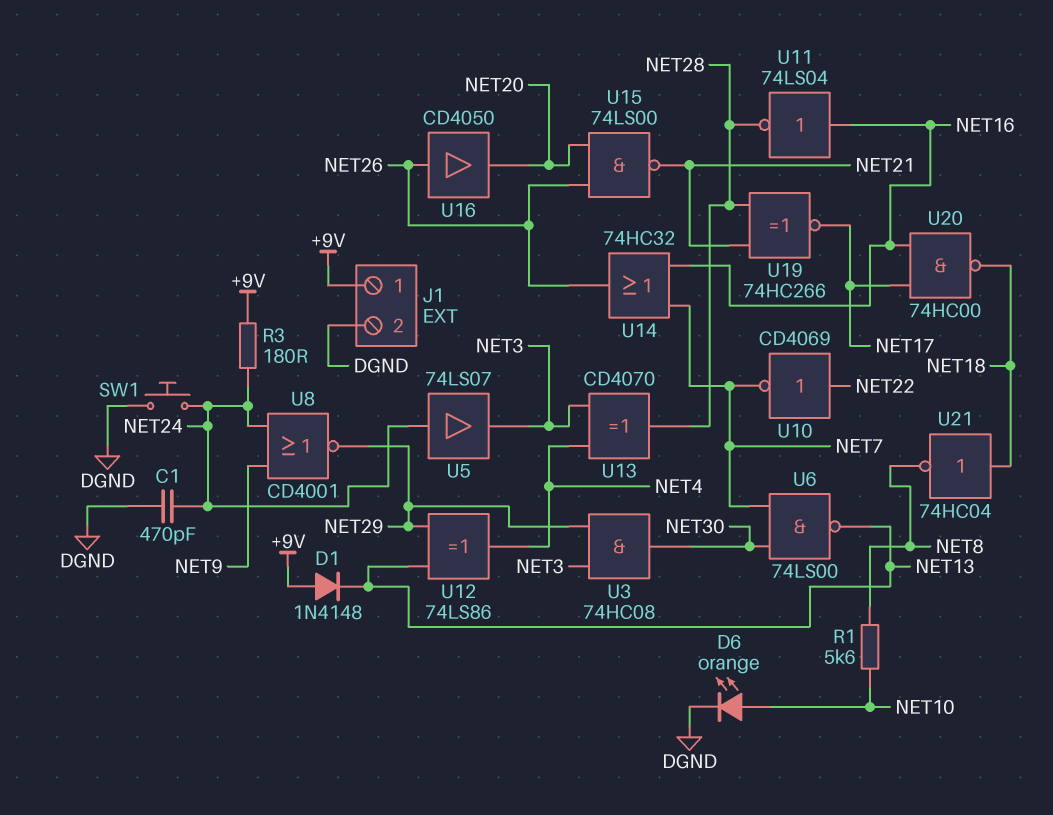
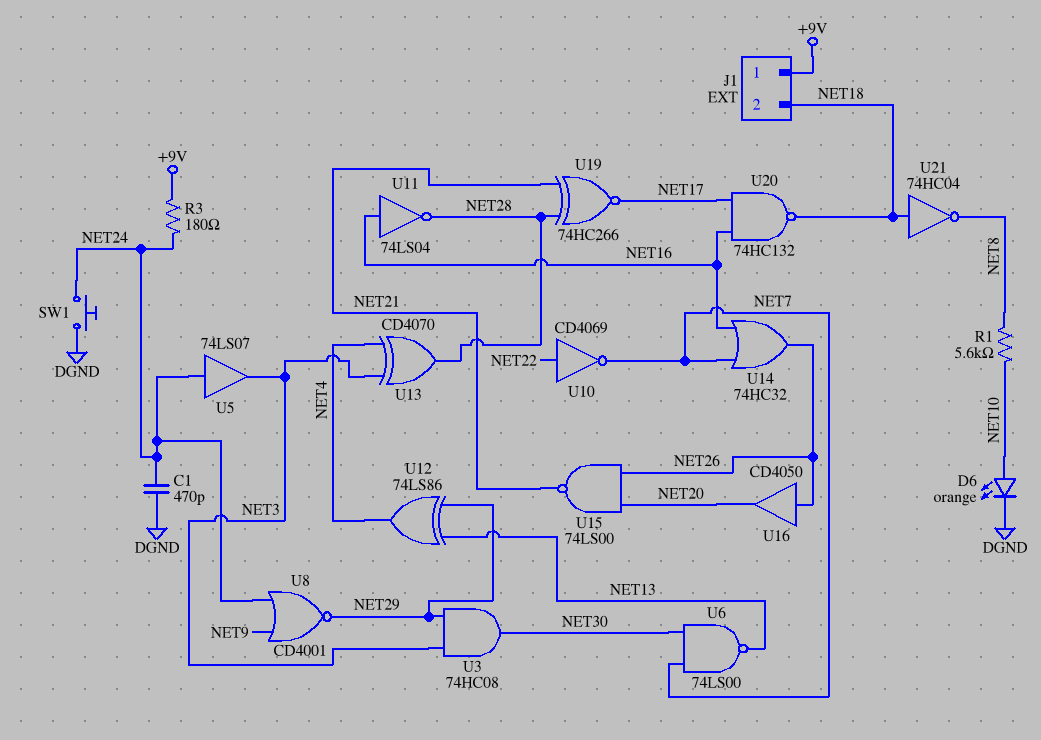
D1: diode 1N4148 (A +9V, K NET13) -> none
J1 pin 2: DGND -> NET18
U20: NAND 74HC00 (in NET16, in NET17, out NET18) -> NAND 74HC132 (in NET16, in NET17, out NET18)

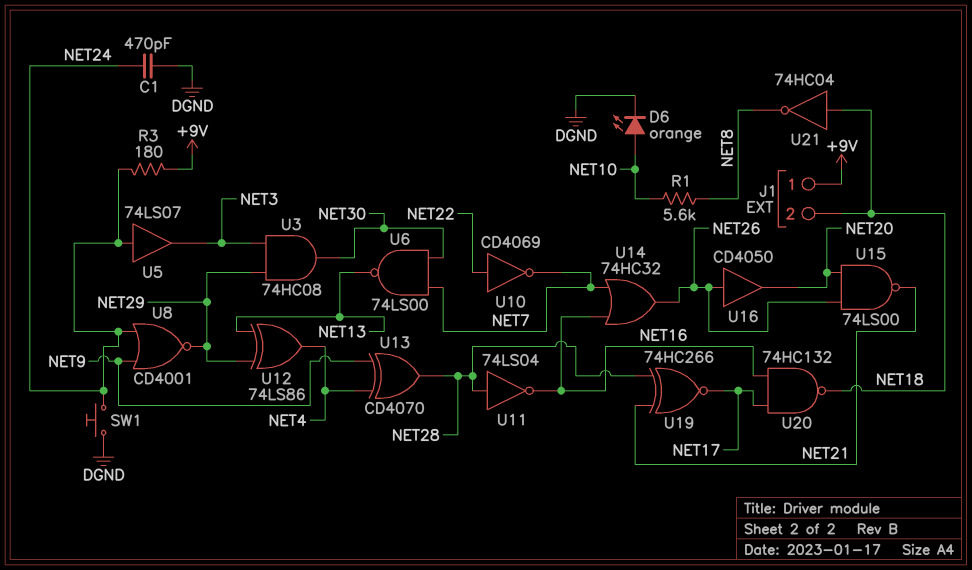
U11: NOT 74LS04 (in NET16, out NET28) -> NOT 74LS04 (in NET28, out NET16)
U13: XOR CD4070 (in NET3, in NET4, out NET28) -> XOR CD4070 (in NET4, in NET9, out NET28)

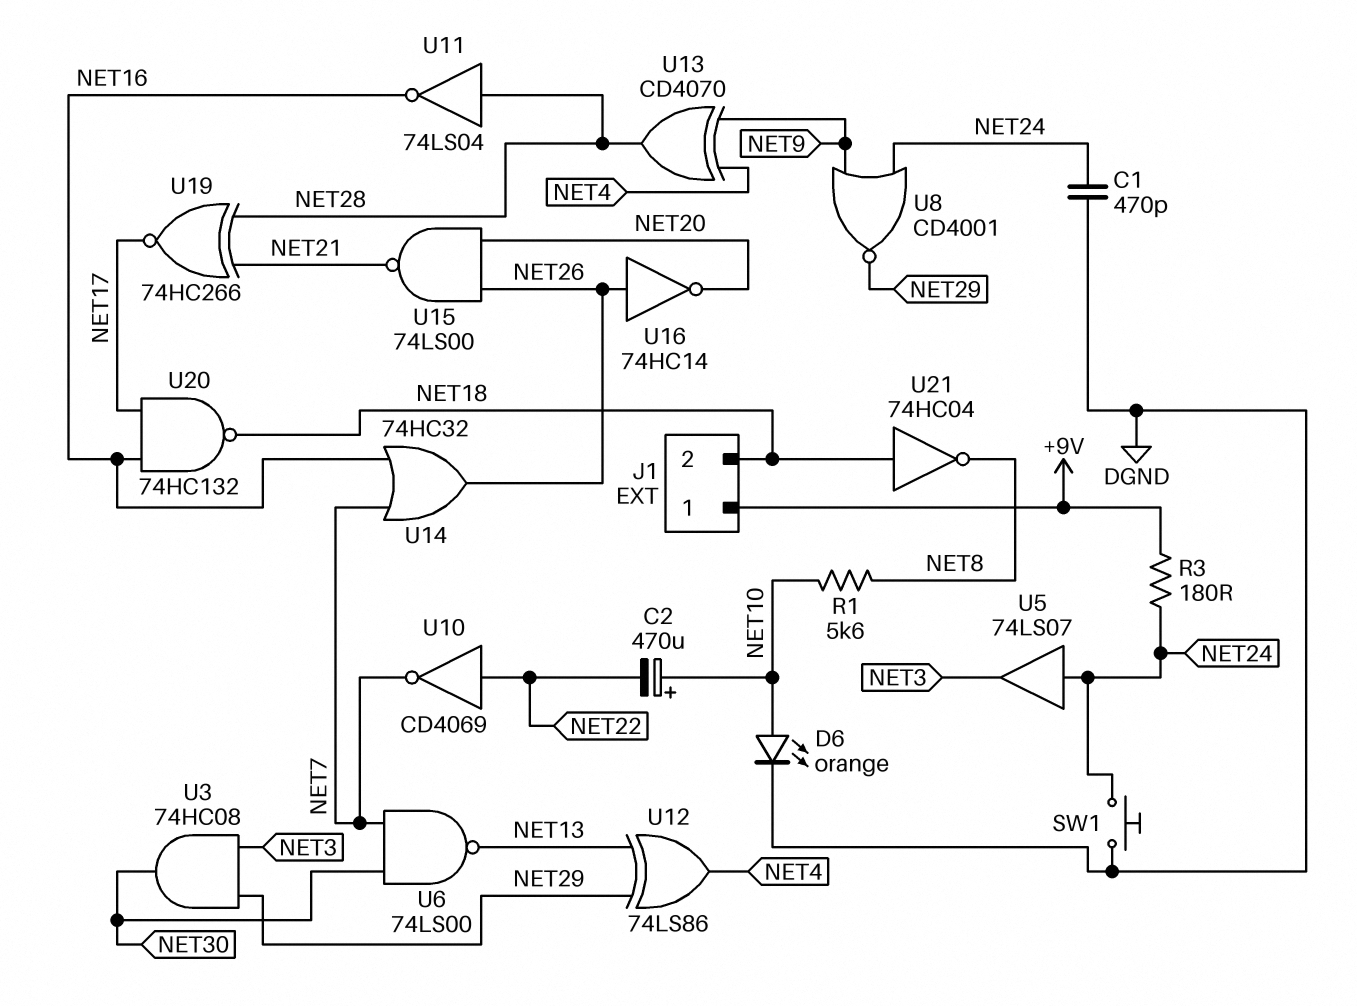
C2: none -> 470uF (plus NET10, minus NET22)
U16: buffer CD4050 (in NET26, out NET20) -> NOT 74HC14 (in NET26, out NET20)

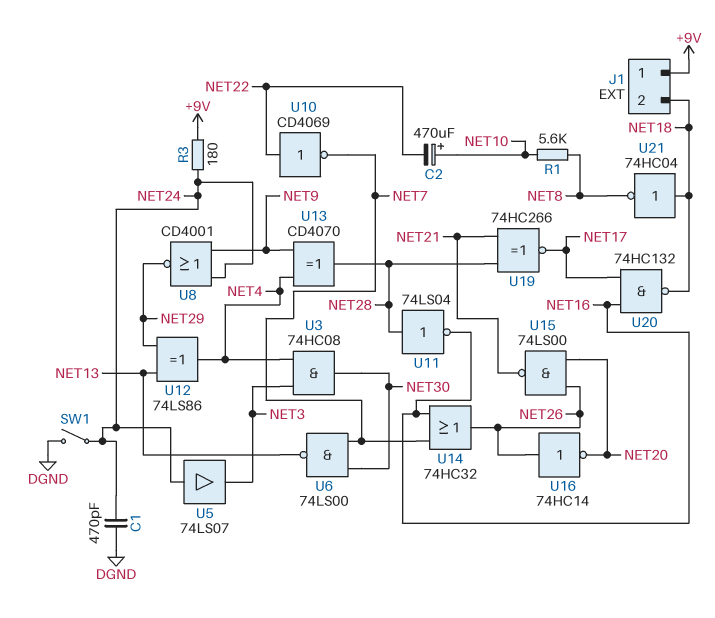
D6: LED orange (A NET10, K DGND) -> none
SW1: button (DGND, NET24) -> switch (DGND, NET24)
U3: AND 74HC08 (in NET3, in NET29, out NET30) -> AND 74HC08 (in NET3, in NET4, out NET30)

